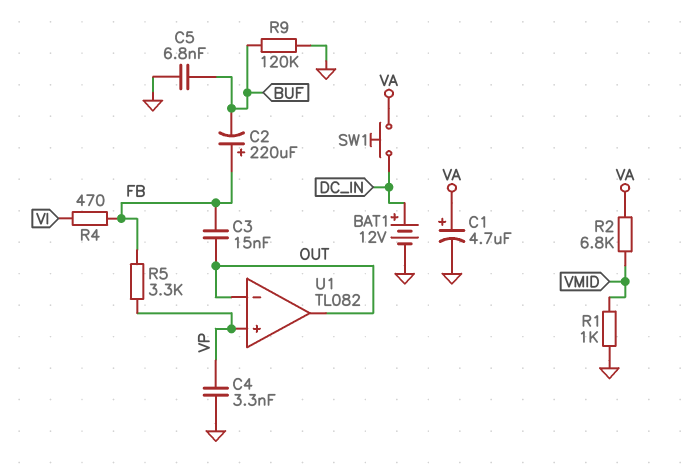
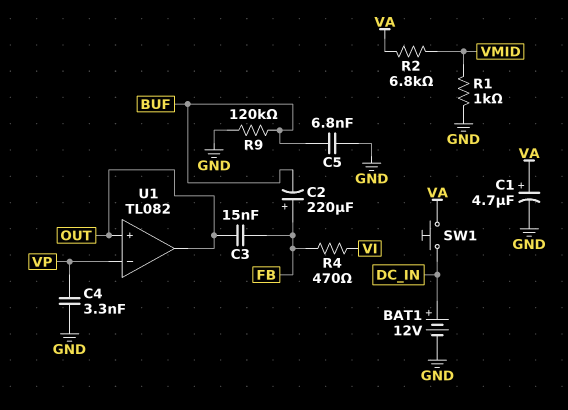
R5: 3.3k (FB, VP) -> none
U1 pin in+: VP -> OUT
U1 pin in-: OUT -> VP

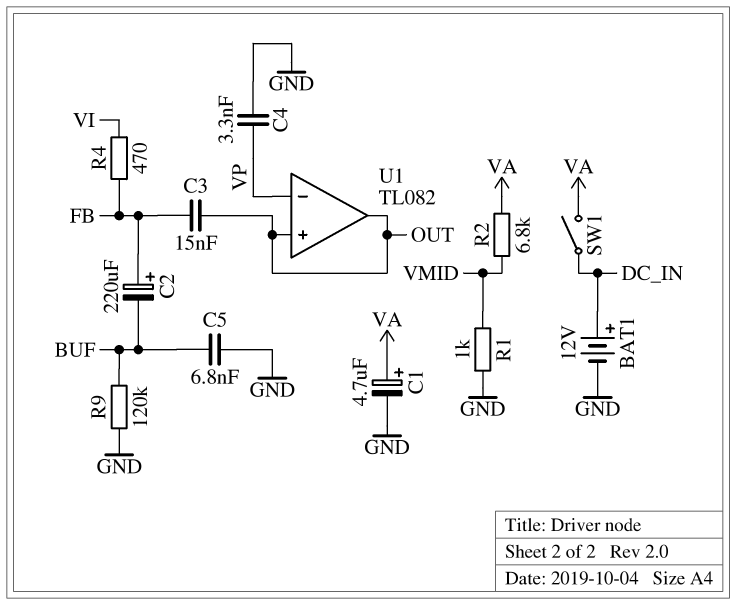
SW1: button (DC_IN, VA) -> switch (DC_IN, VA)

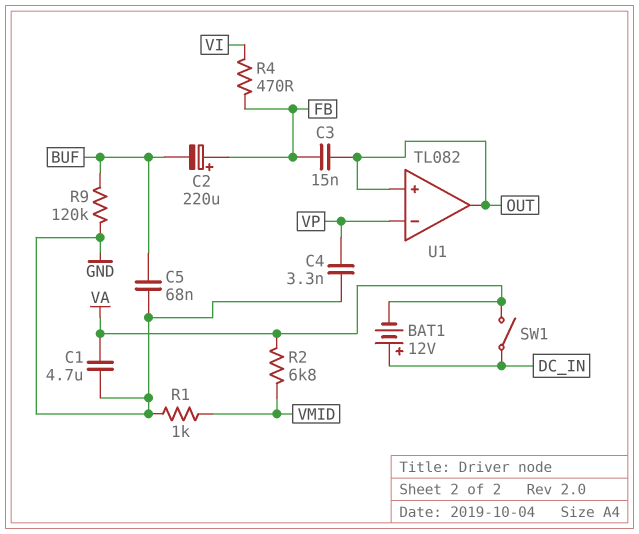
BAT1: 12V (plus DC_IN, minus GND) -> 12V (plus DC_IN, minus VA)
C1: 4.7uF (plus VA, minus GND) -> 4.7uF (GND, VA)
C5: 6.8nF (BUF, GND) -> 68nF (BUF, GND)

